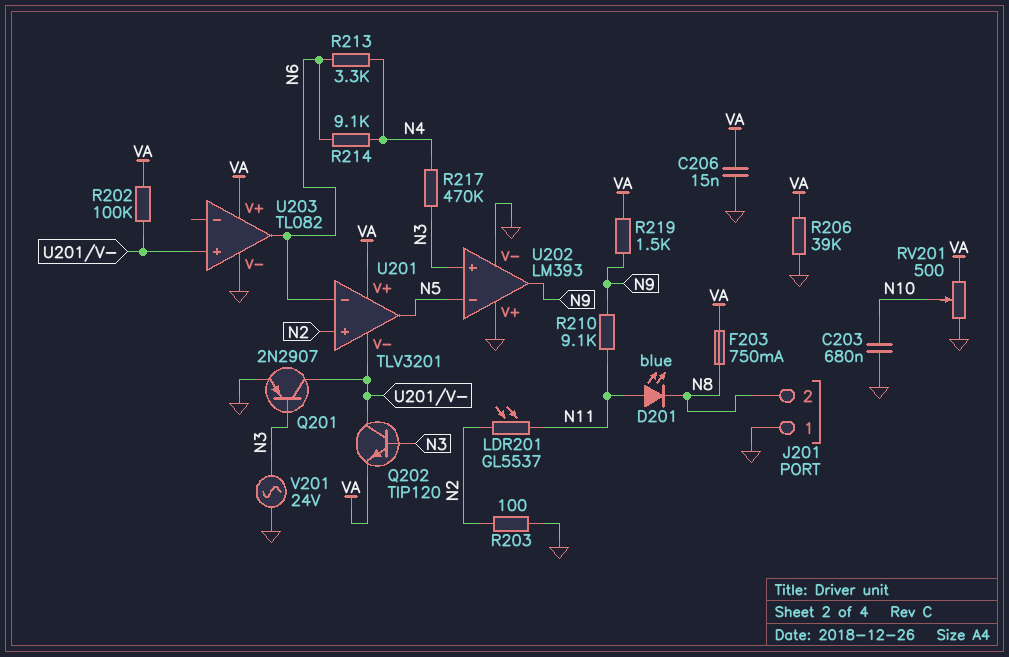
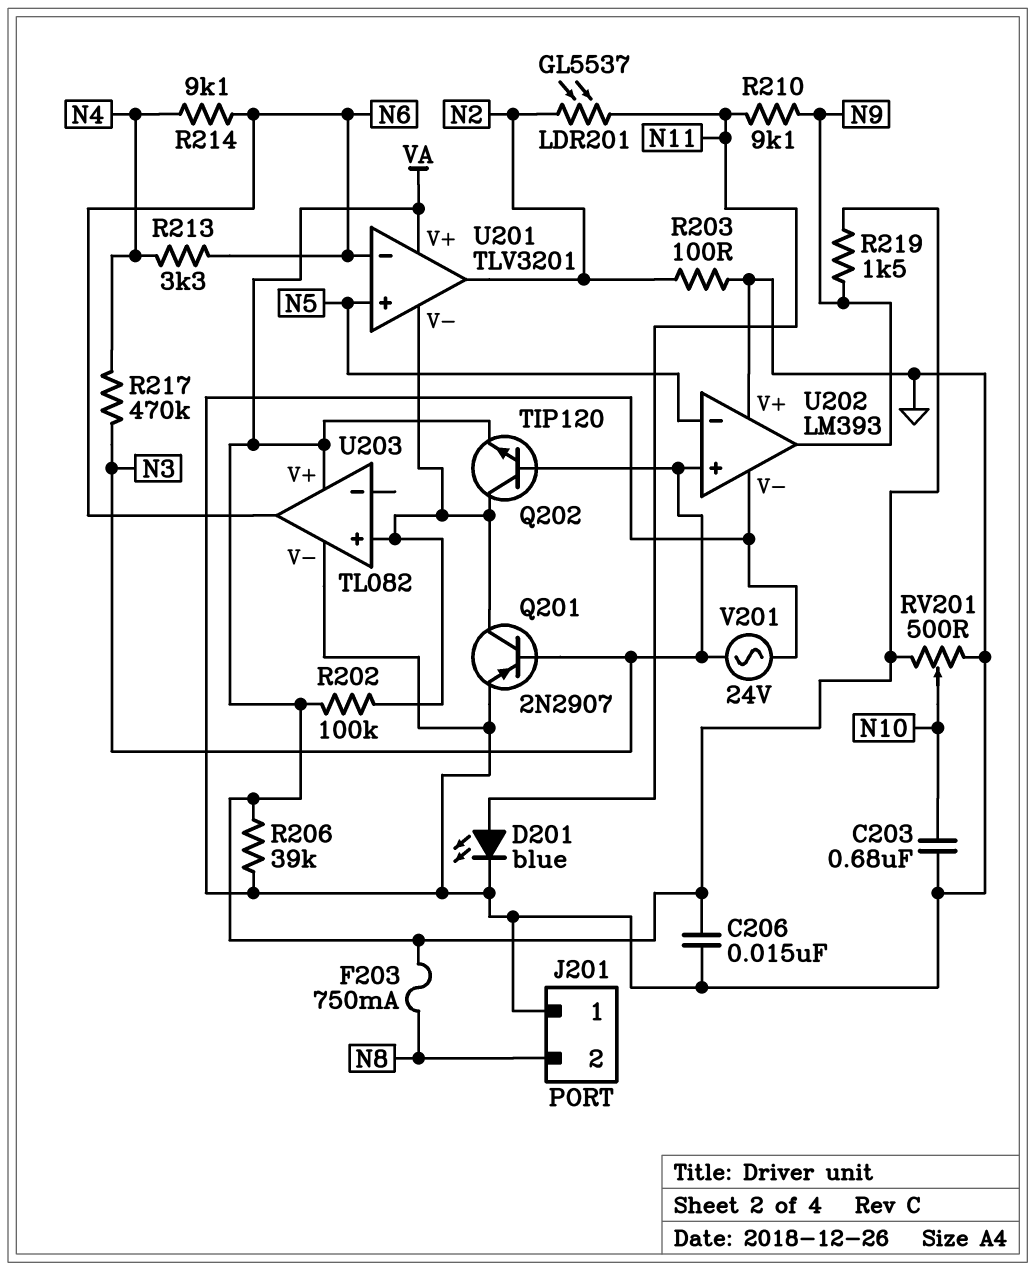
D201: LED blue (A N11, K N8) -> LED blue (A N11, K GND)
U201 pin in+: N2 -> N5
U201 pin out: N5 -> N2

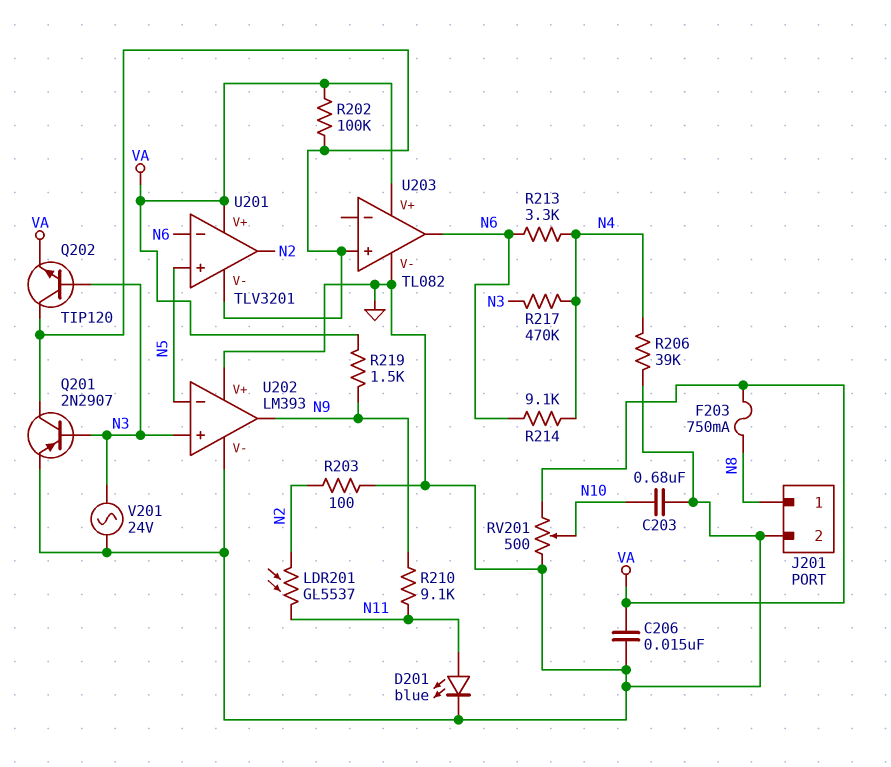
J201 pin 1: GND -> N8
J201 pin 2: N8 -> GND
R206: 39k (GND, VA) -> 39k (GND, N4)

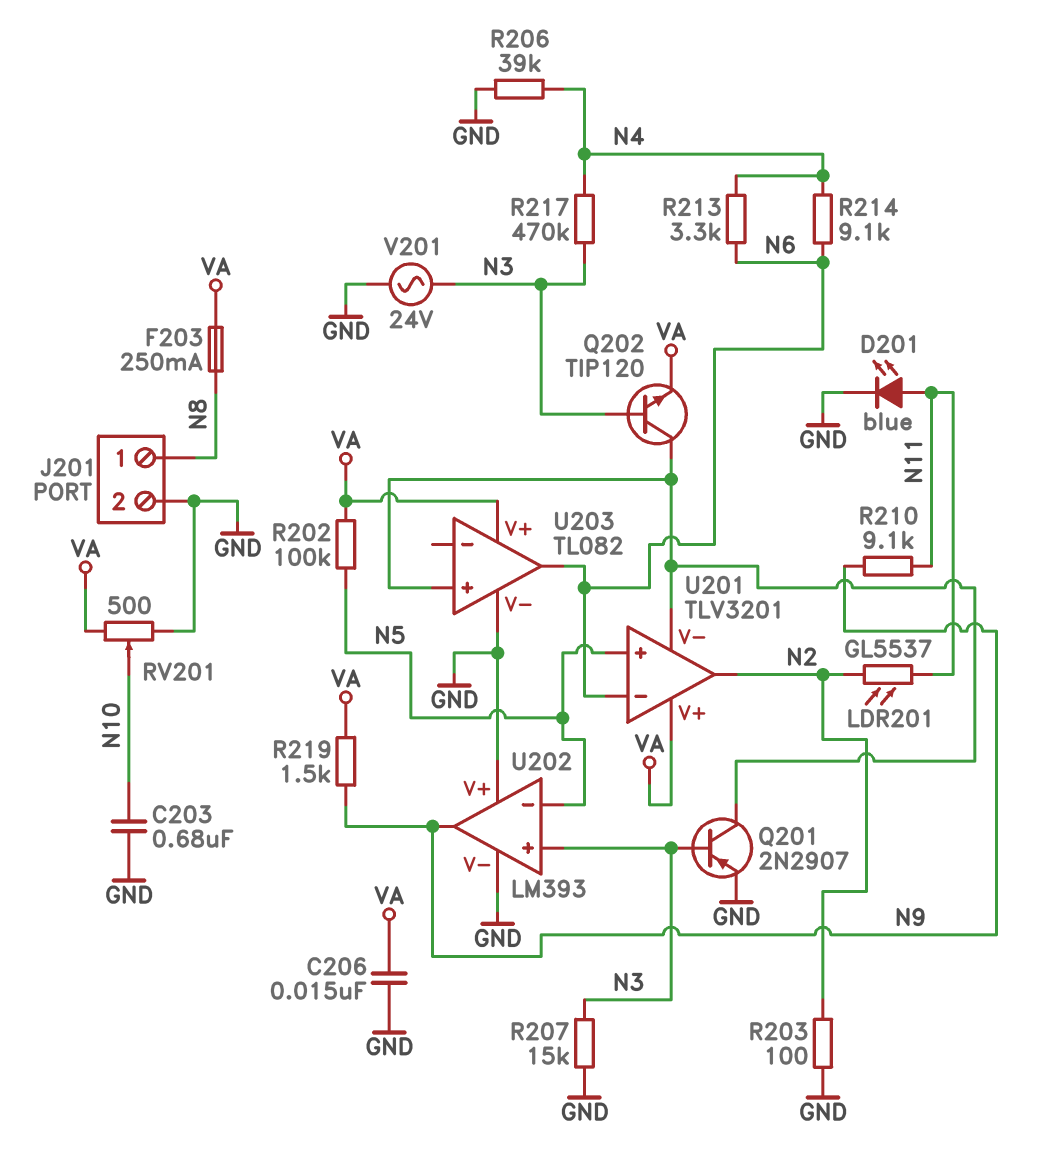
F203: 750mA (N8, VA) -> 250mA (N8, VA)
R202: 100k (U201/V-, VA) -> 100k (N5, VA)
R207: none -> 15k (GND, N3)

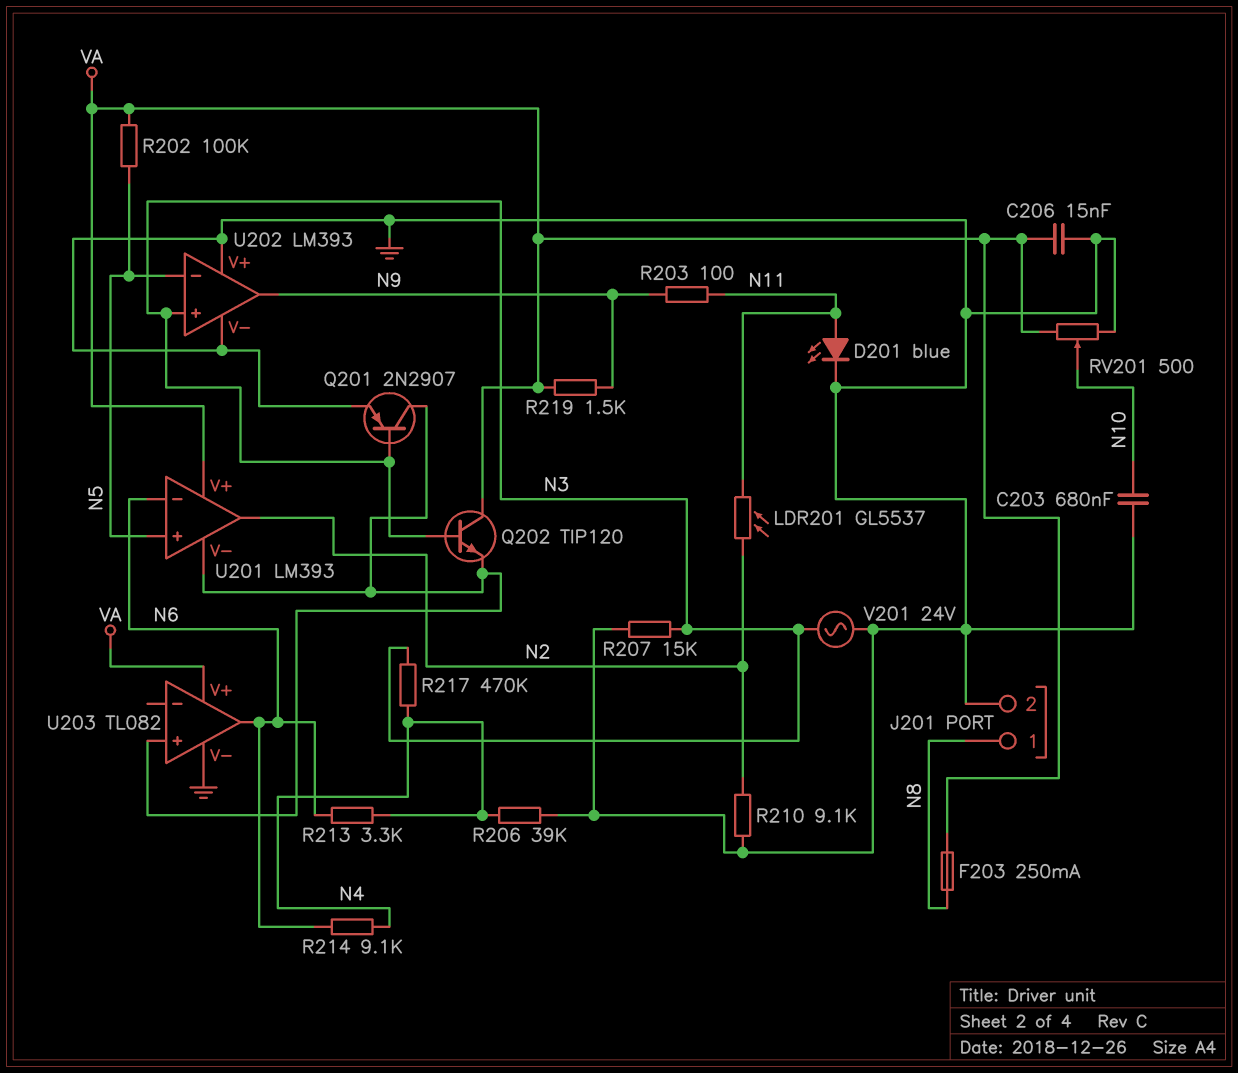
Q202: NPN TIP120 (B N3, C U201/V-, E VA) -> NPN TIP120 (B N3, C VA, E U201/V-)
R203: 100 (GND, N2) -> 100 (N9, N11)
R210: 9.1k (N9, N11) -> 9.1k (GND, N2)
U201: TLV3201 -> LM393

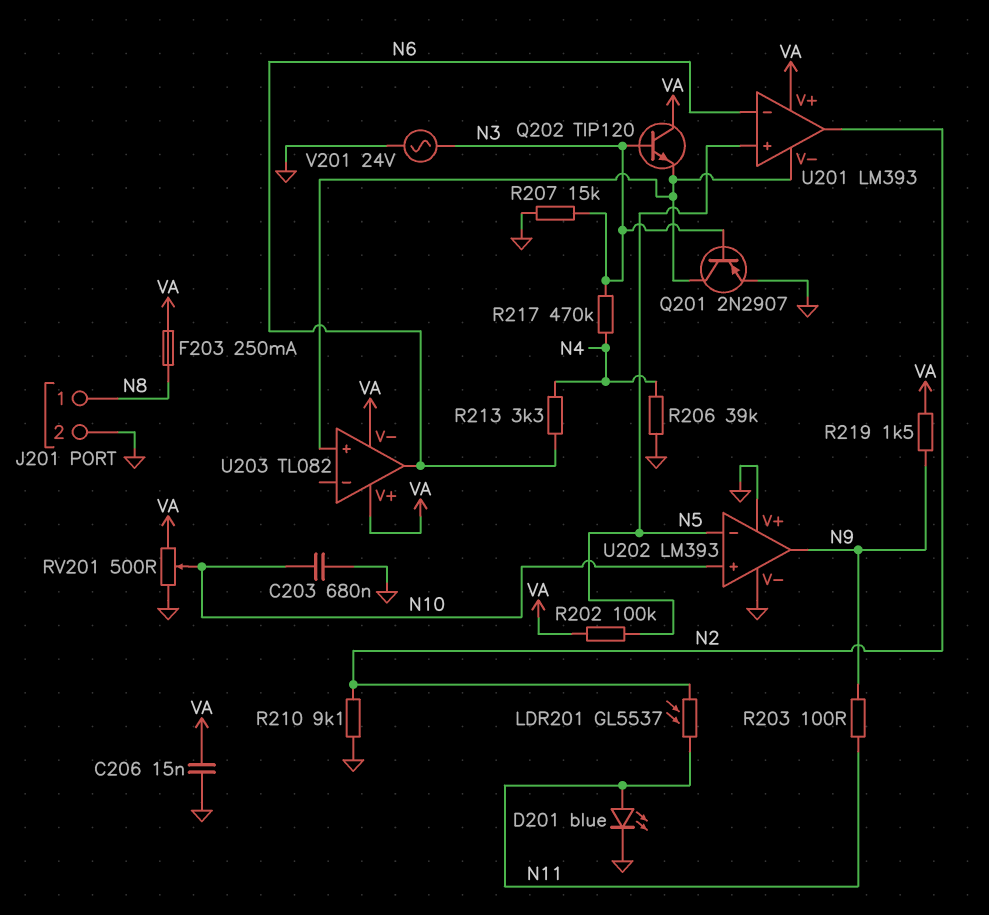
R214: 9.1k (N4, N6) -> none
U202 pin in+: N3 -> N10
U203 pin V-: GND -> VA

